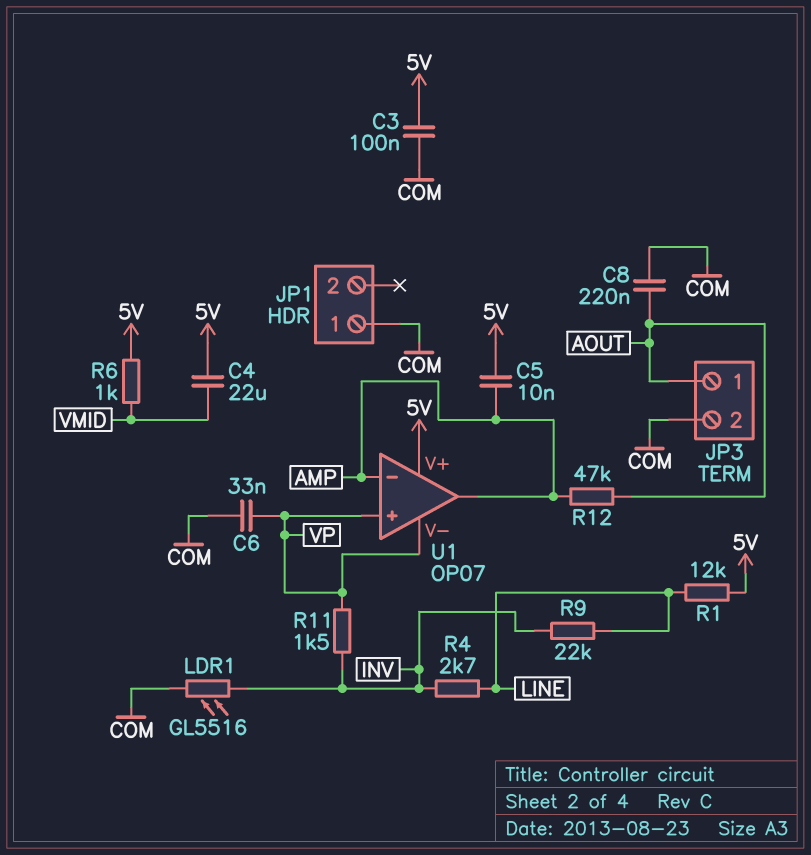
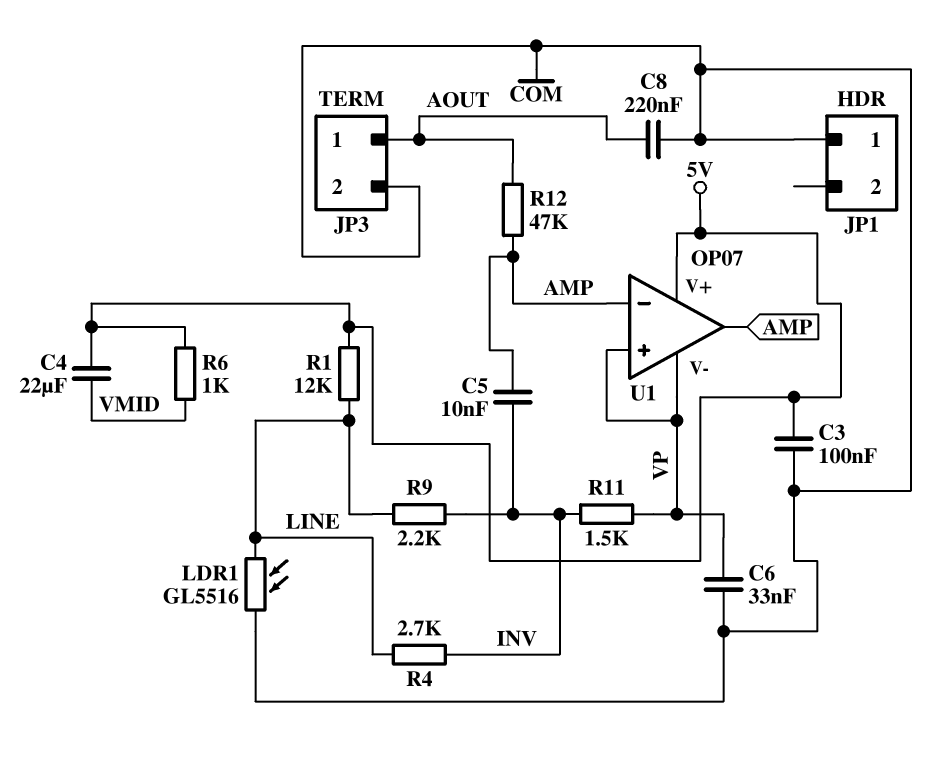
C5: 10nF (5V, AMP) -> 10nF (AMP, INV)
LDR1: GL5516 (COM, INV) -> GL5516 (COM, LINE)
R9: 22k (INV, LINE) -> 2.2k (INV, LINE)

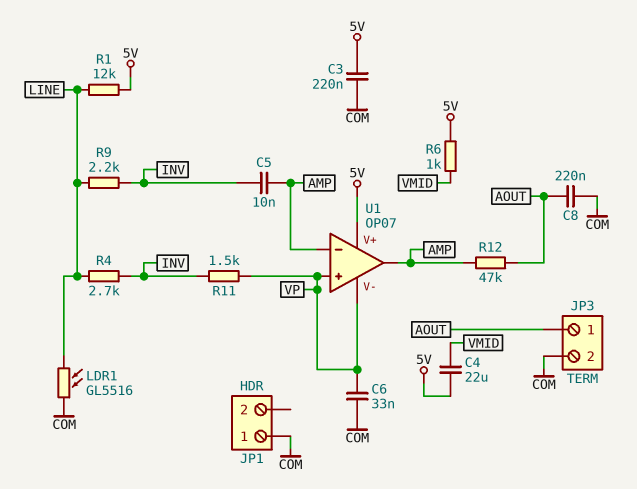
C3: 100nF (5V, COM) -> 220nF (5V, COM)

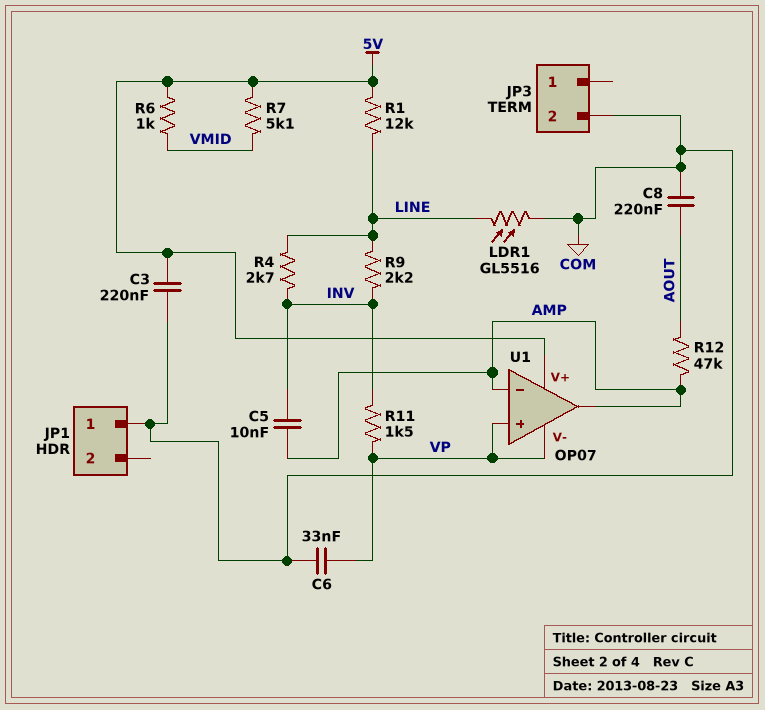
C4: 22uF (5V, VMID) -> none
JP3 pin 1: AOUT -> none
R7: none -> 5.1k (5V, VMID)

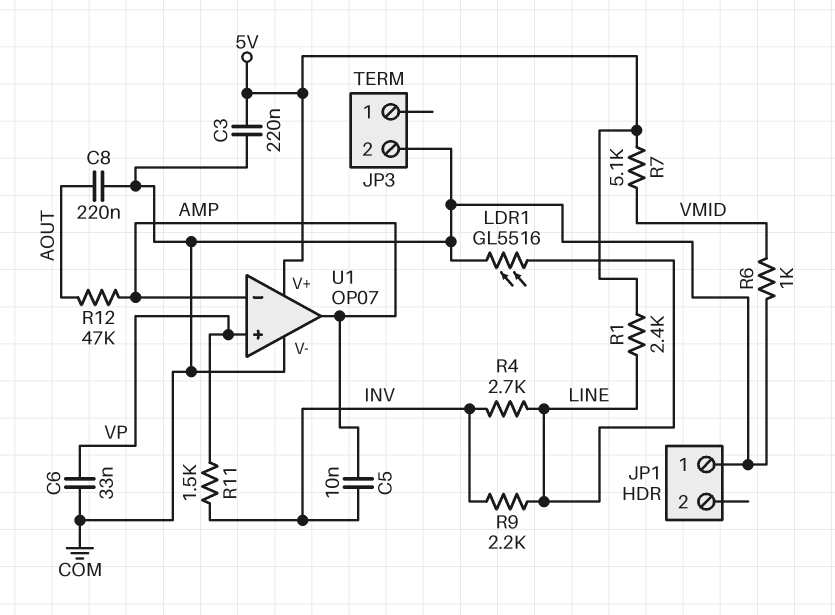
R1: 12k (5V, LINE) -> 2.4k (5V, LINE)
R6: 1k (5V, VMID) -> 1k (COM, VMID)
U1 pin V-: VP -> COM

